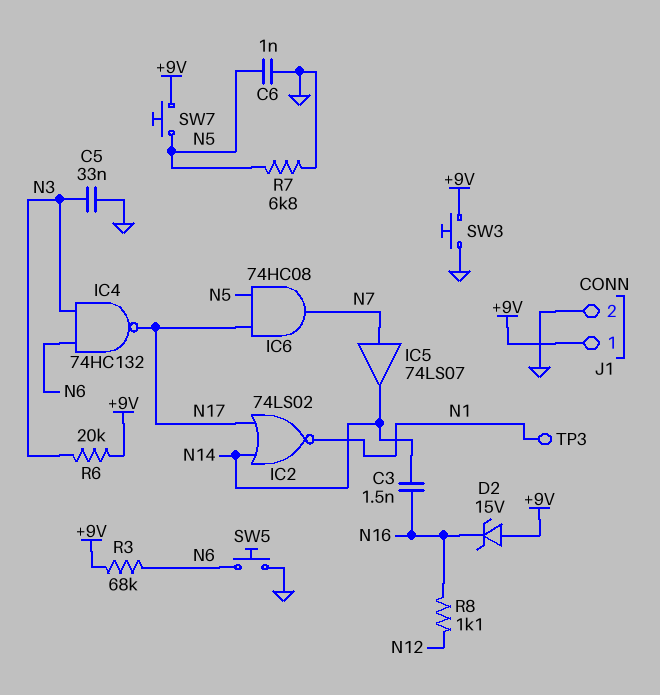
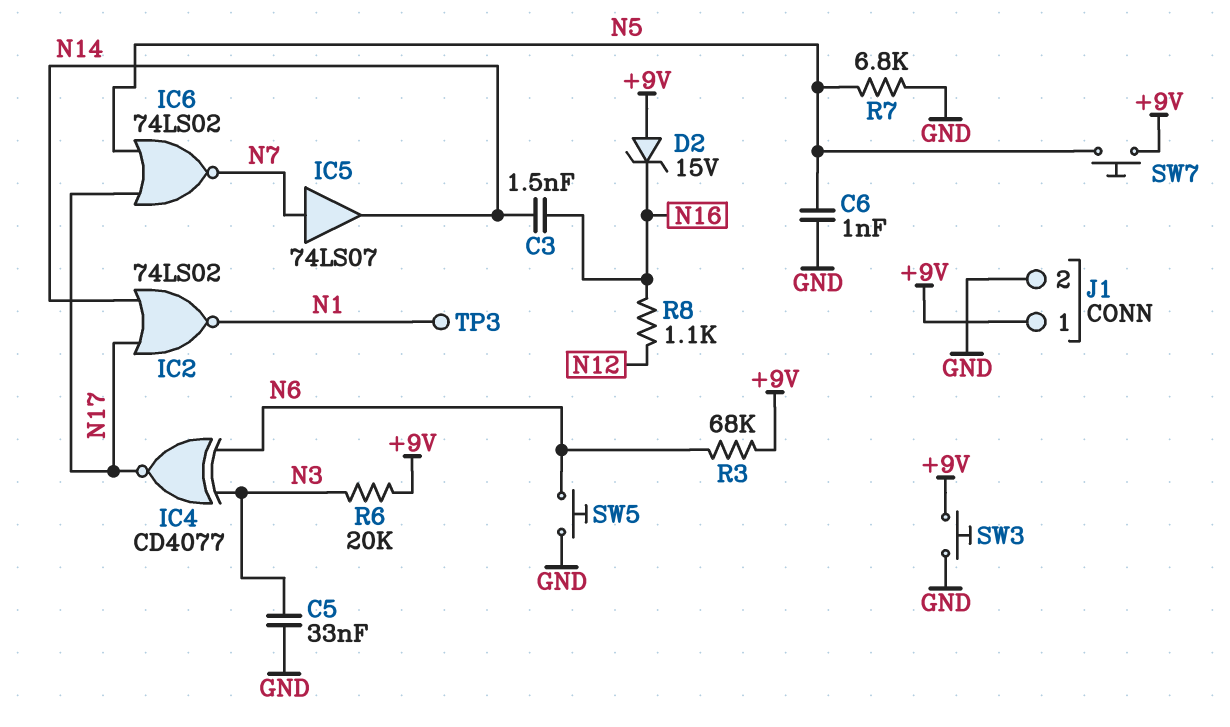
IC4: NAND 74HC132 (in N3, in N6, out N17) -> XNOR CD4077 (in N3, in N6, out N17)
IC6: AND 74HC08 (in N5, in N17, out N7) -> NOR 74LS02 (in N5, in N17, out N7)

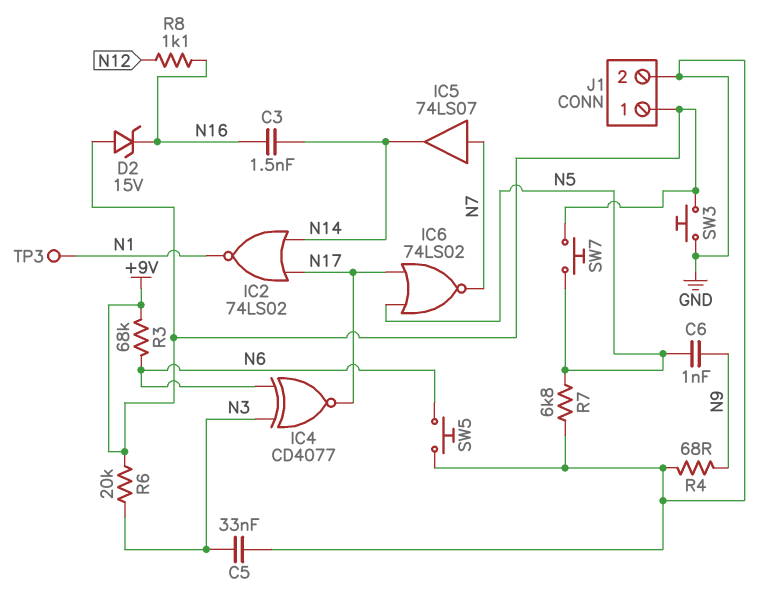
C6: 1nF (GND, N5) -> 1nF (N5, N9)
R4: none -> 68 (GND, N9)

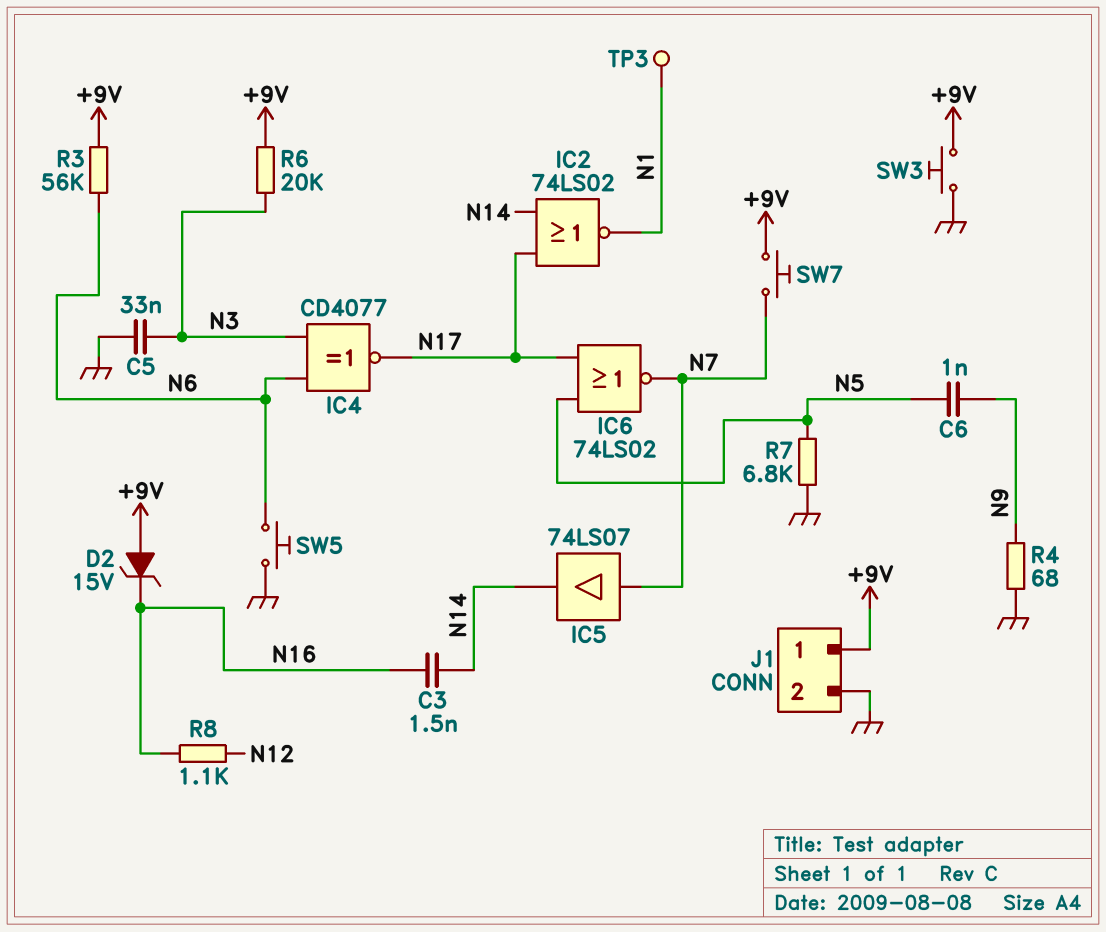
R3: 68k (+9V, N6) -> 56k (+9V, N6)
SW7: button (+9V, N5) -> button (+9V, N7)

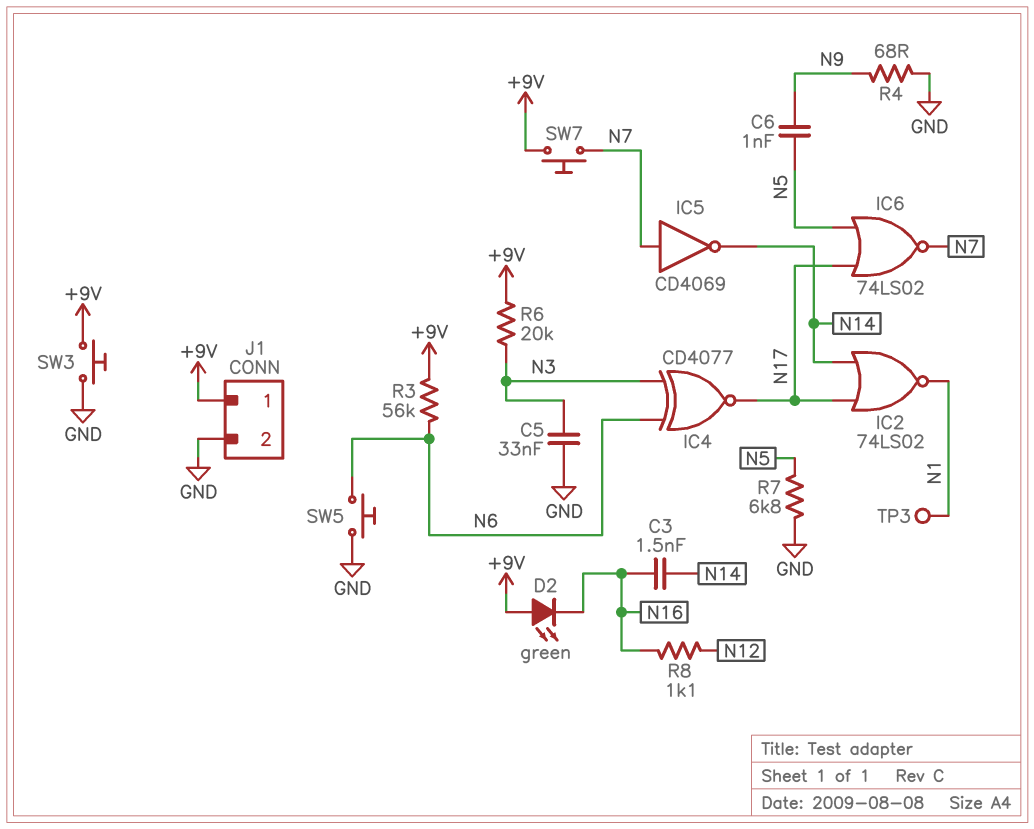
D2: zener 15V (A +9V, K N16) -> LED green (A +9V, K N16)
IC5: buffer 74LS07 (in N7, out N14) -> NOT CD4069 (in N7, out N14)

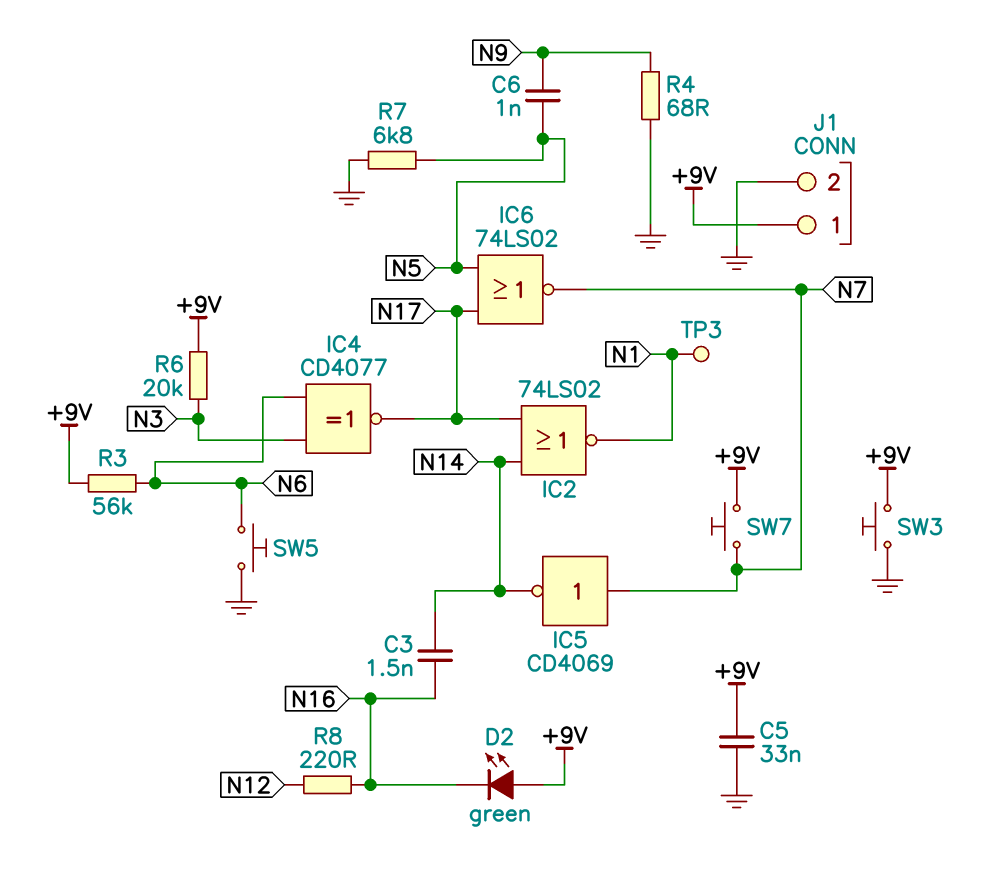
C5: 33nF (GND, N3) -> 33nF (+9V, GND)
R8: 1.1k (N12, N16) -> 220 (N12, N16)

